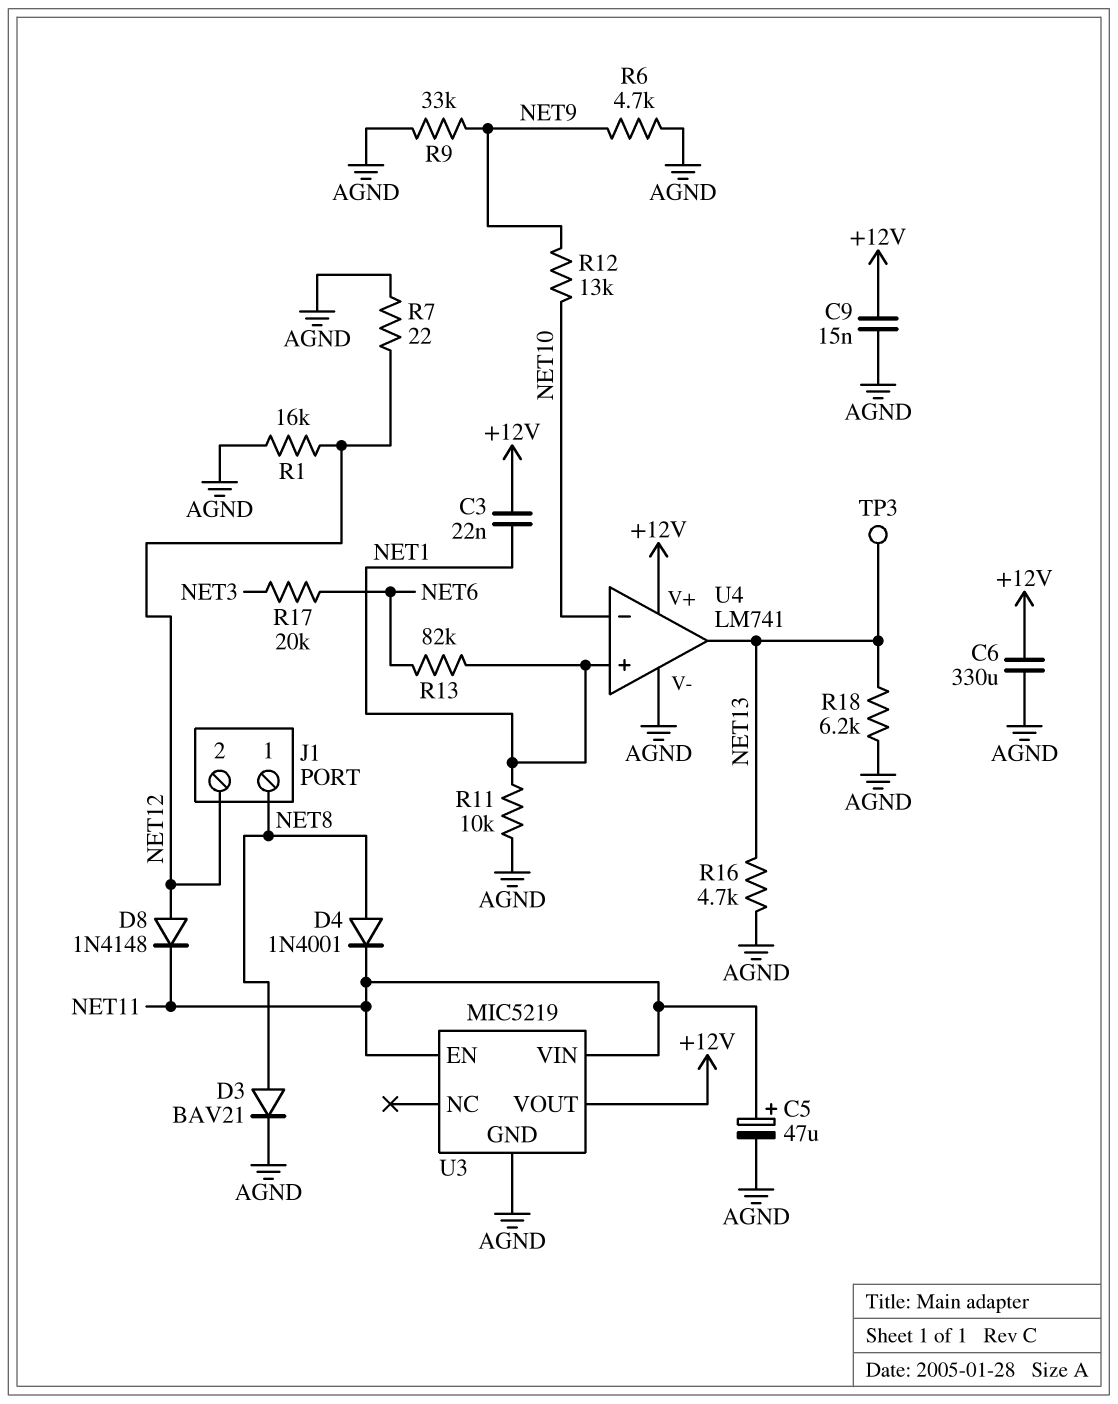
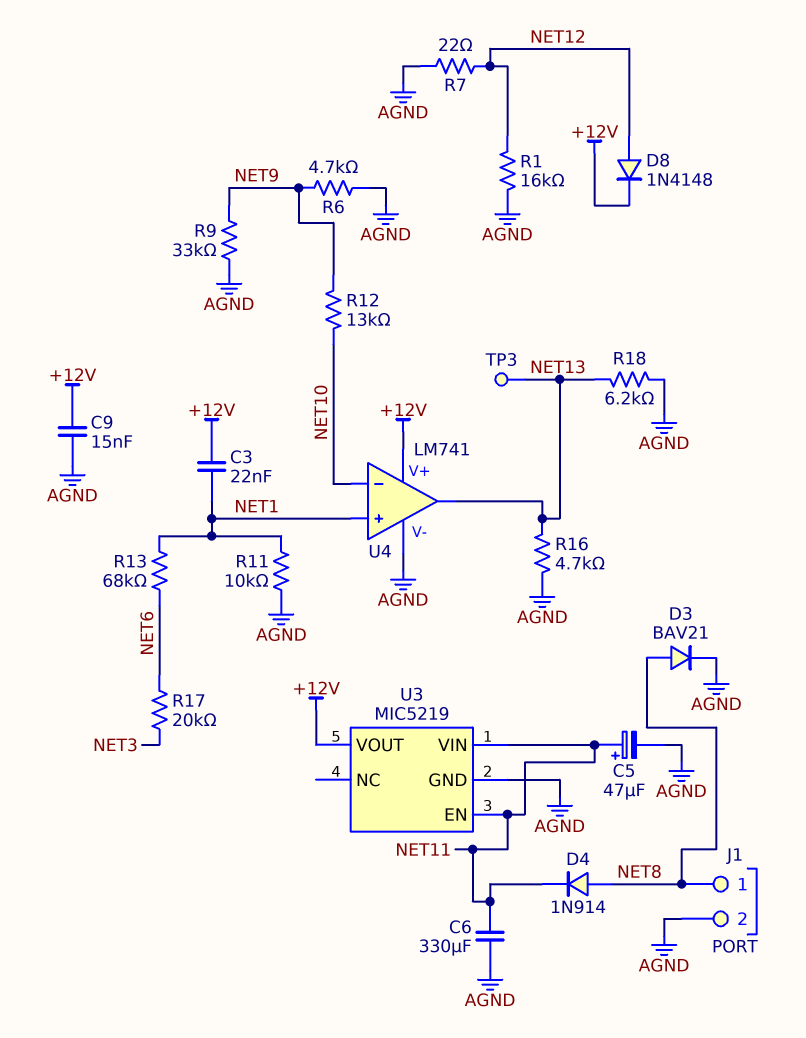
C6: 330uF (+12V, AGND) -> 330uF (AGND, NET11)
D4: diode 1N4001 (A NET8, K NET11) -> diode 1N914 (A NET8, K NET11)
D8: diode 1N4148 (A NET12, K NET11) -> diode 1N4148 (A NET12, K +12V)
J1 pin 2: NET12 -> AGND
R13: 82k (NET1, NET6) -> 68k (NET1, NET6)

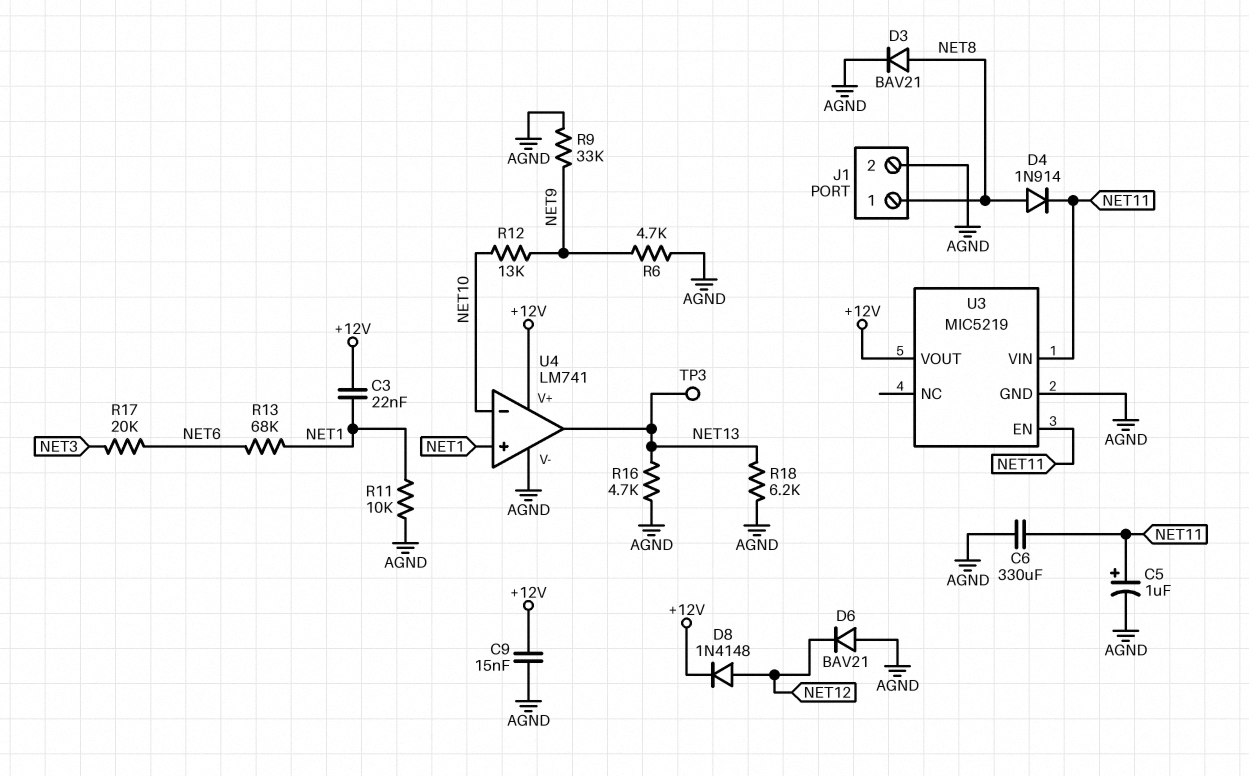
C5: 47uF (plus NET11, minus AGND) -> 1uF (plus NET11, minus AGND)
D6: none -> diode BAV21 (A AGND, K NET12)
R1: 16k (AGND, NET12) -> none
R7: 22 (AGND, NET12) -> none

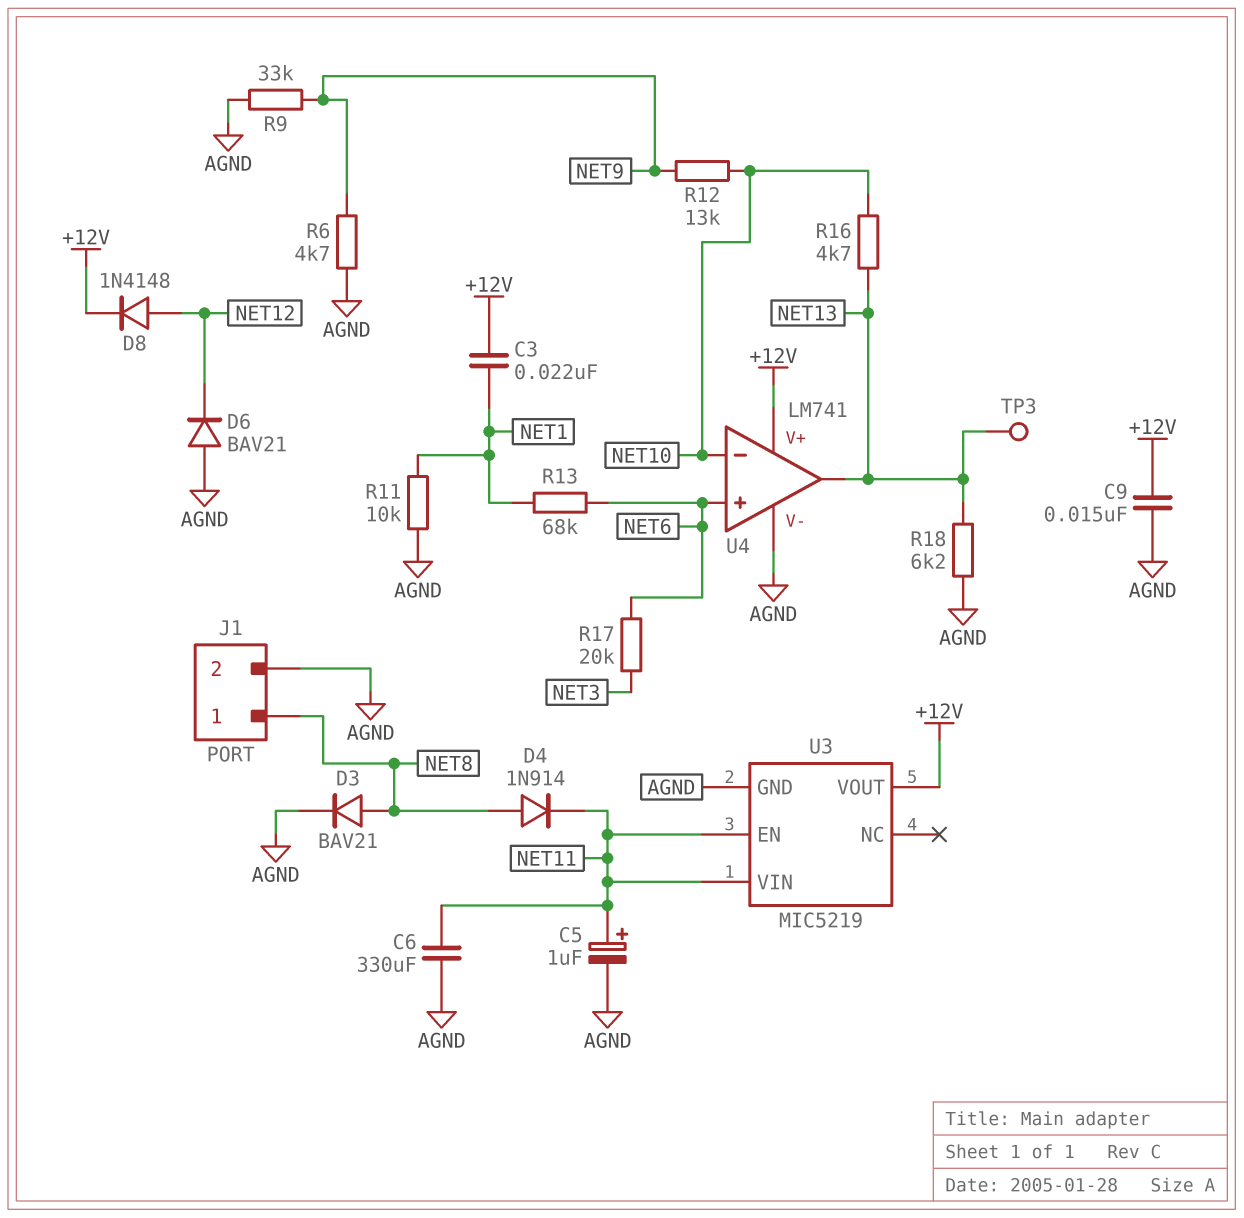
R16: 4.7k (AGND, NET13) -> 4.7k (NET10, NET13)
U4 pin in+: NET1 -> NET6

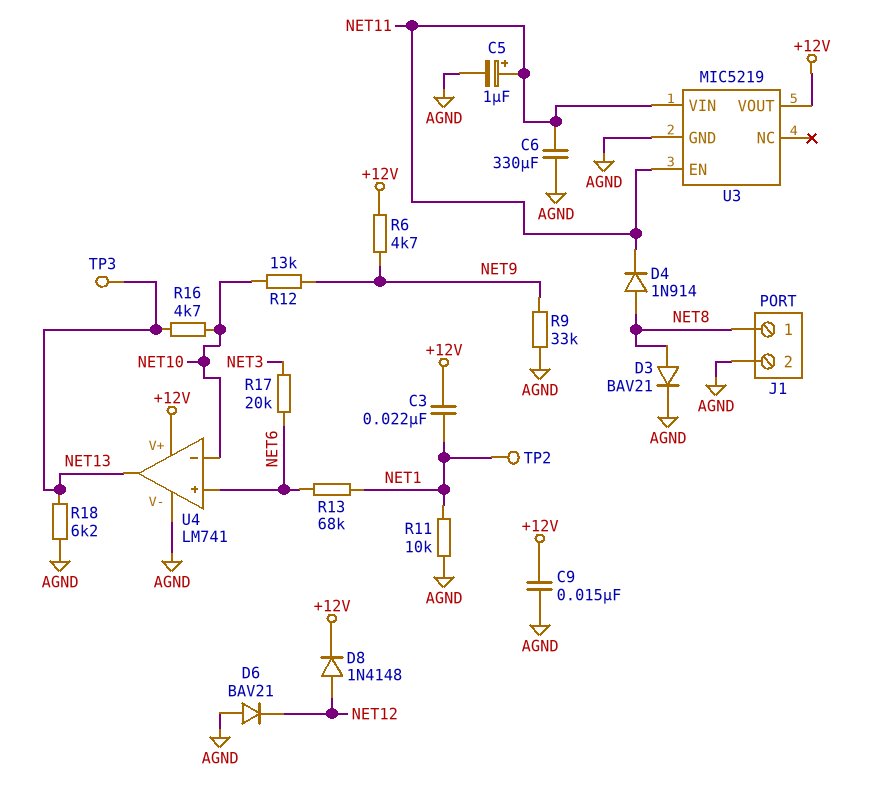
R6: 4.7k (AGND, NET9) -> 4.7k (+12V, NET9)
TP2: none -> test point (NET1)

